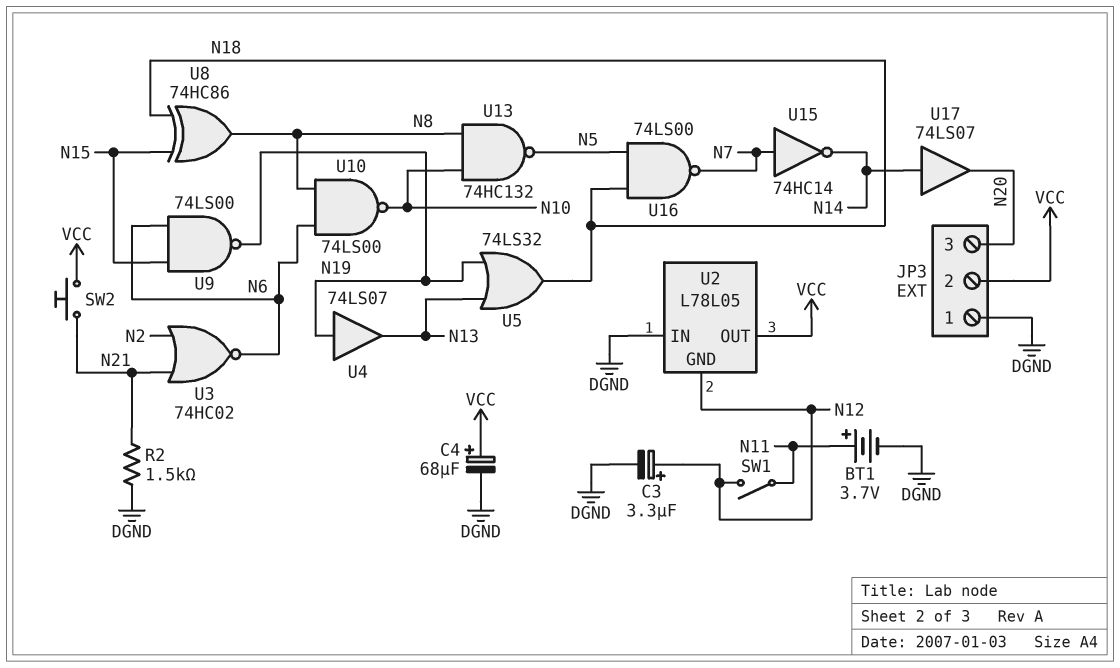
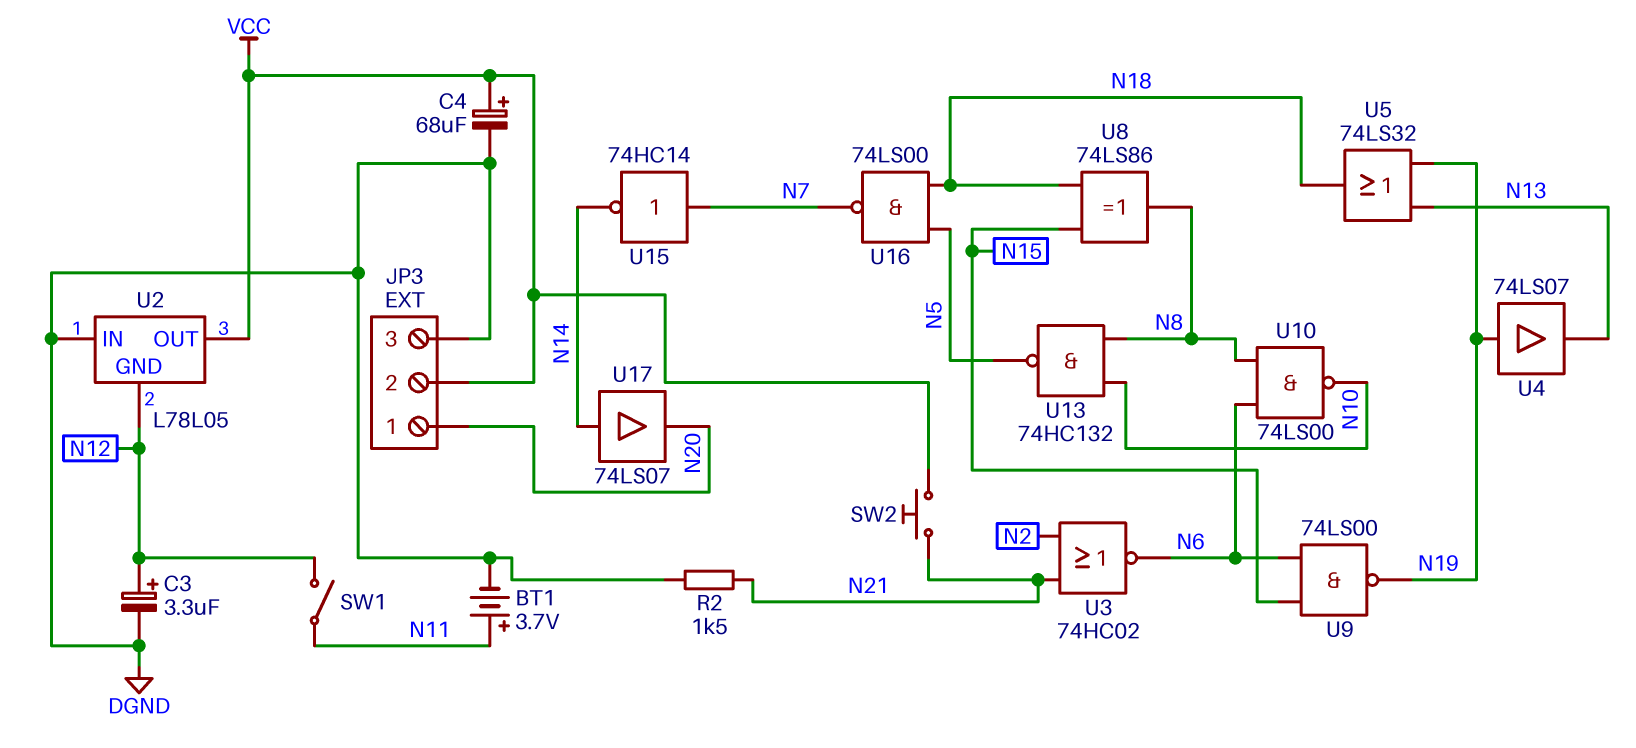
JP3 pin 1: DGND -> N20
JP3 pin 3: N20 -> DGND
U8: XOR 74HC86 (in N15, in N18, out N8) -> XOR 74LS86 (in N15, in N18, out N8)

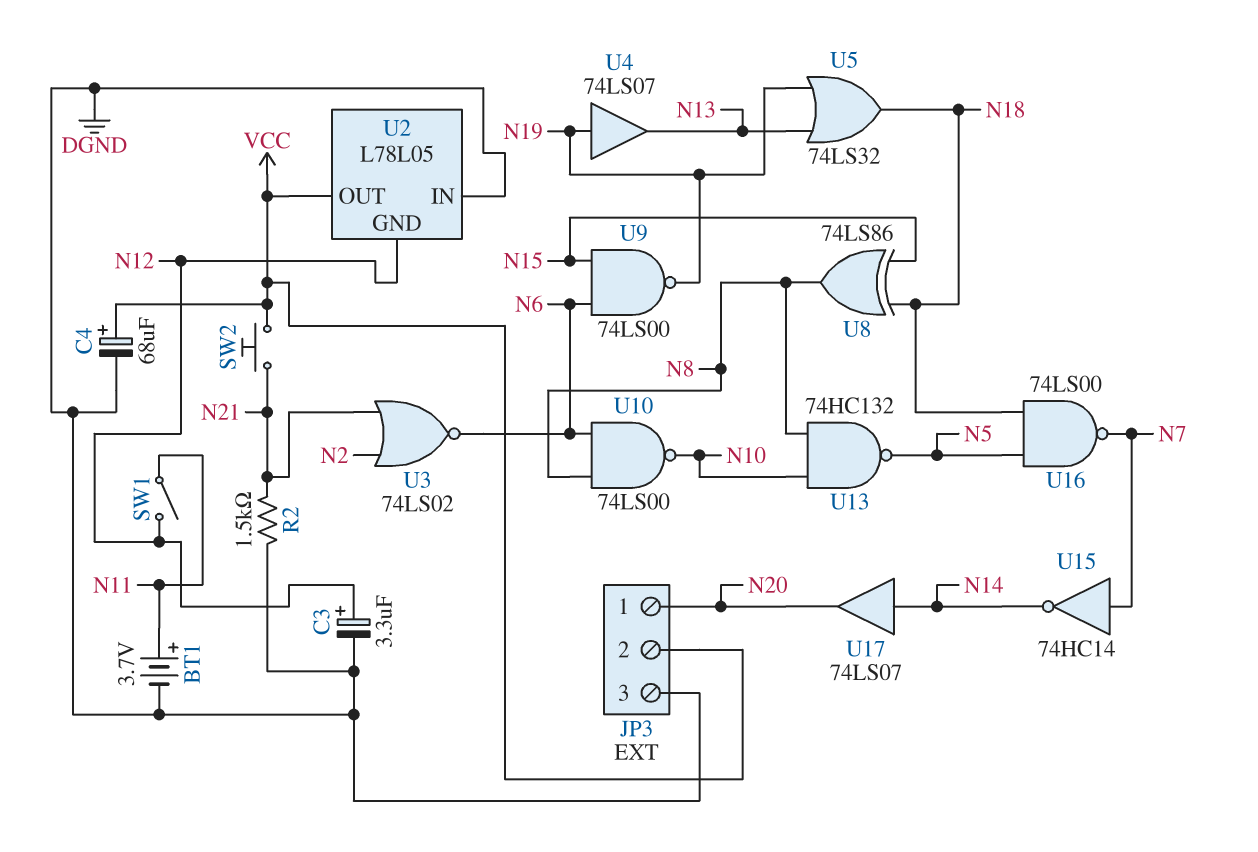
U3: NOR 74HC02 (in N2, in N21, out N6) -> NOR 74LS02 (in N2, in N21, out N6)

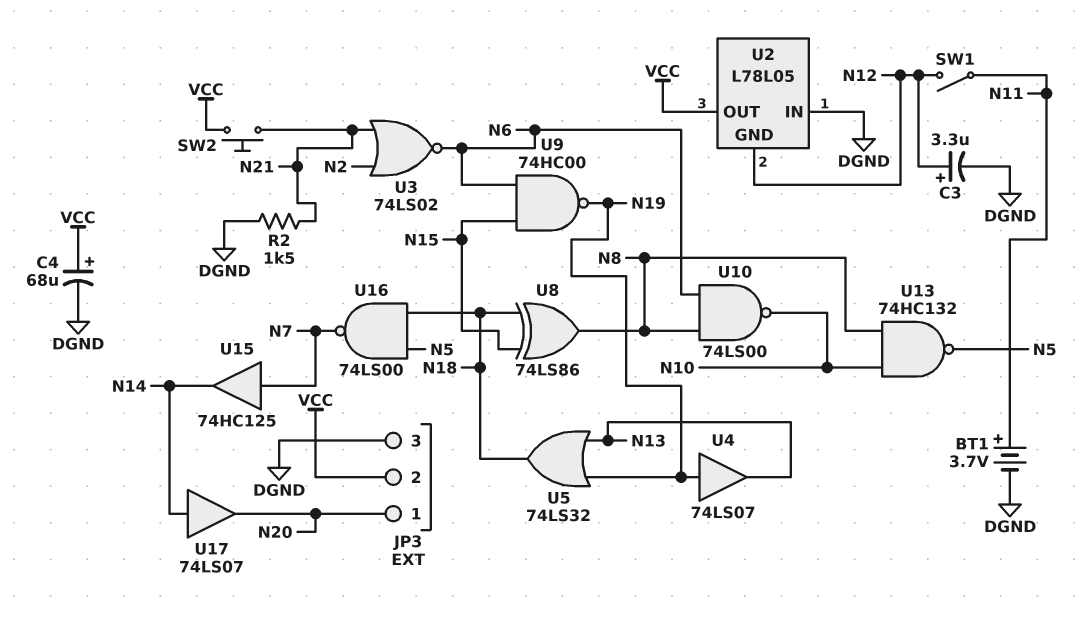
U9: NAND 74LS00 (in N6, in N15, out N19) -> NAND 74HC00 (in N6, in N15, out N19)
U15: NOT 74HC14 (in N7, out N14) -> buffer 74HC125 (in N7, out N14)

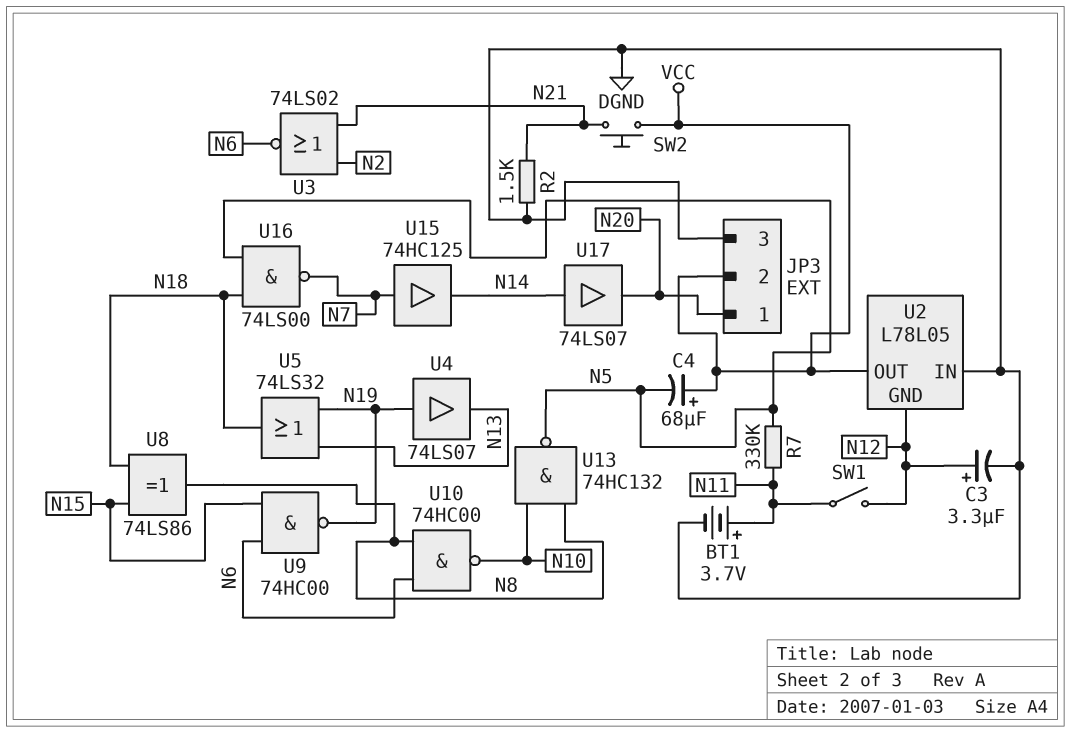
C4: 68uF (plus VCC, minus DGND) -> 68uF (plus VCC, minus N5)
R7: none -> 330k (N5, N11)
U10: NAND 74LS00 (in N6, in N8, out N10) -> NAND 74HC00 (in N6, in N8, out N10)

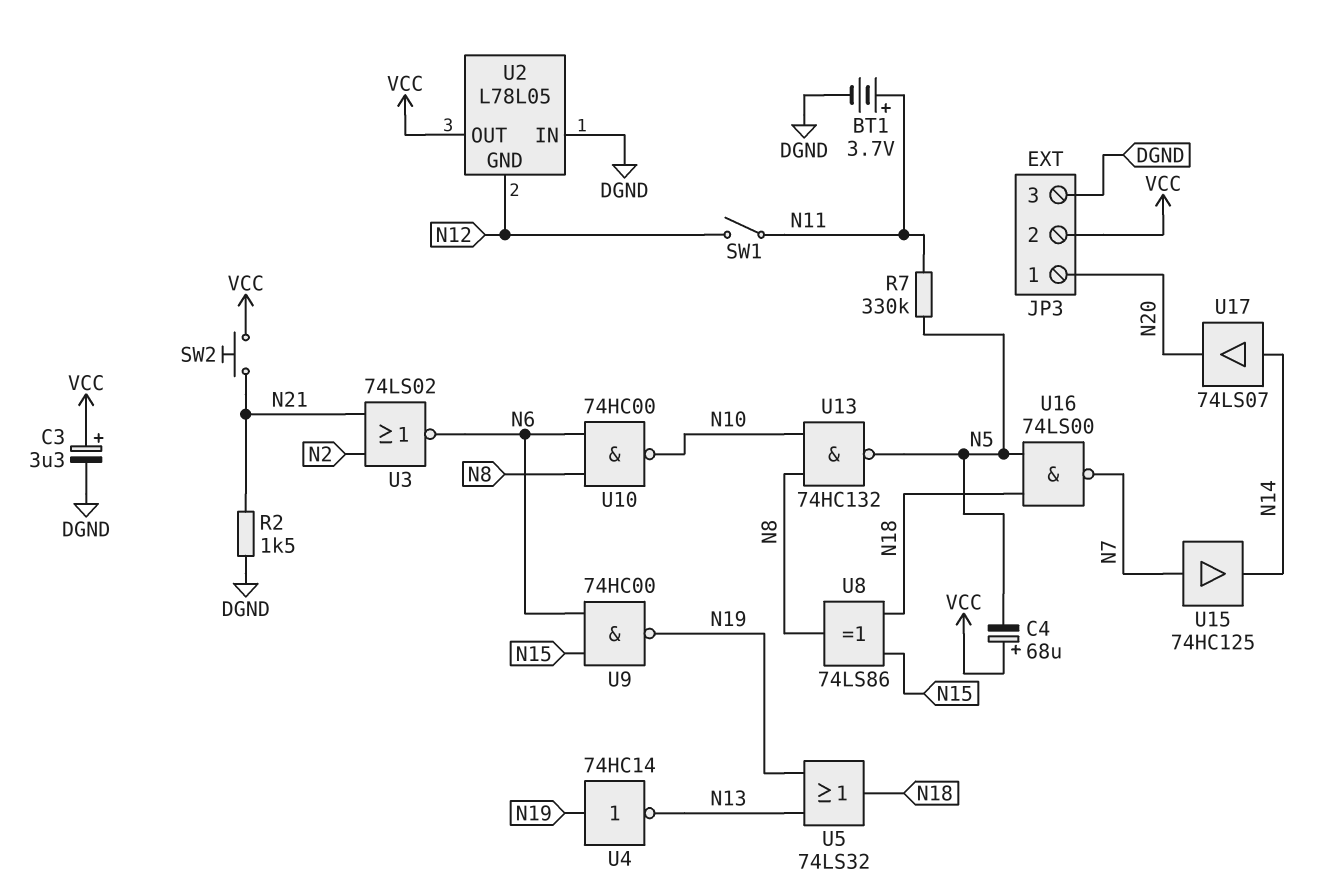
C3: 3.3uF (plus N12, minus DGND) -> 3.3uF (plus VCC, minus DGND)
U4: buffer 74LS07 (in N19, out N13) -> NOT 74HC14 (in N19, out N13)

